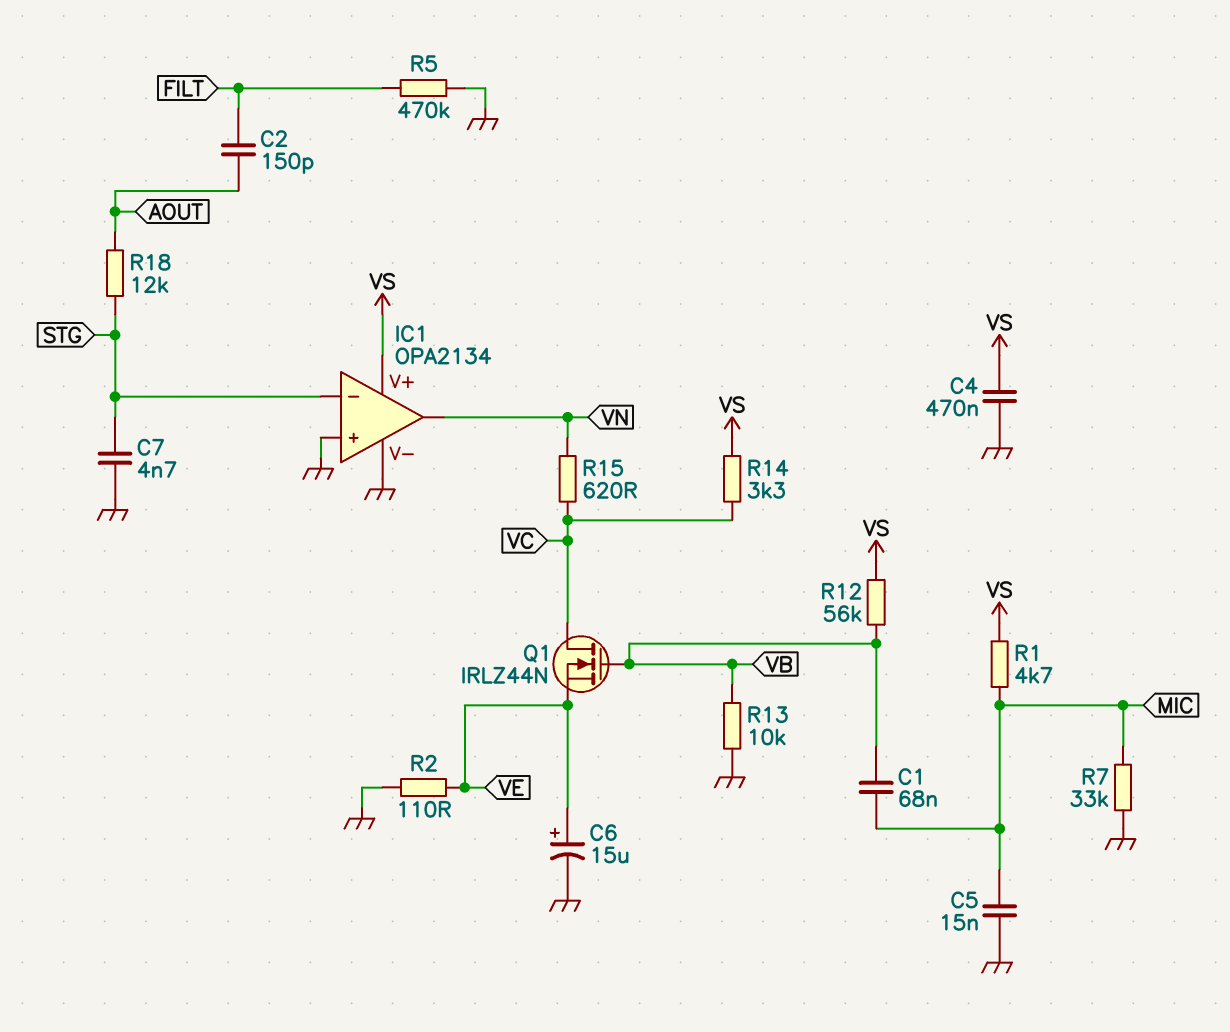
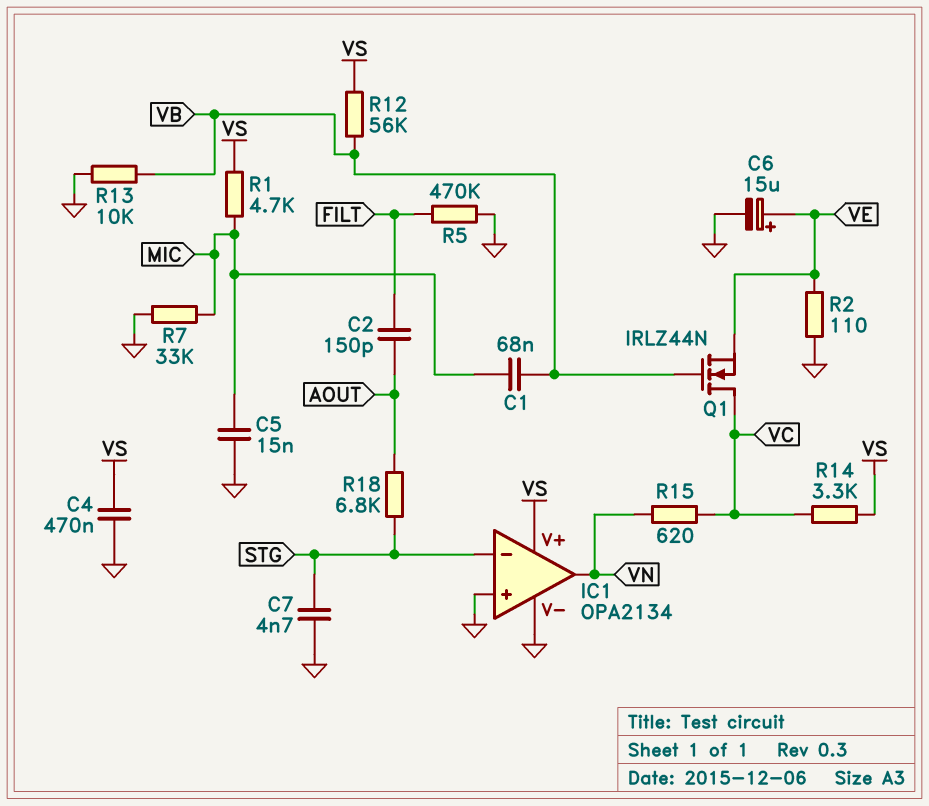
R18: 12k (AOUT, STG) -> 6.8k (AOUT, STG)

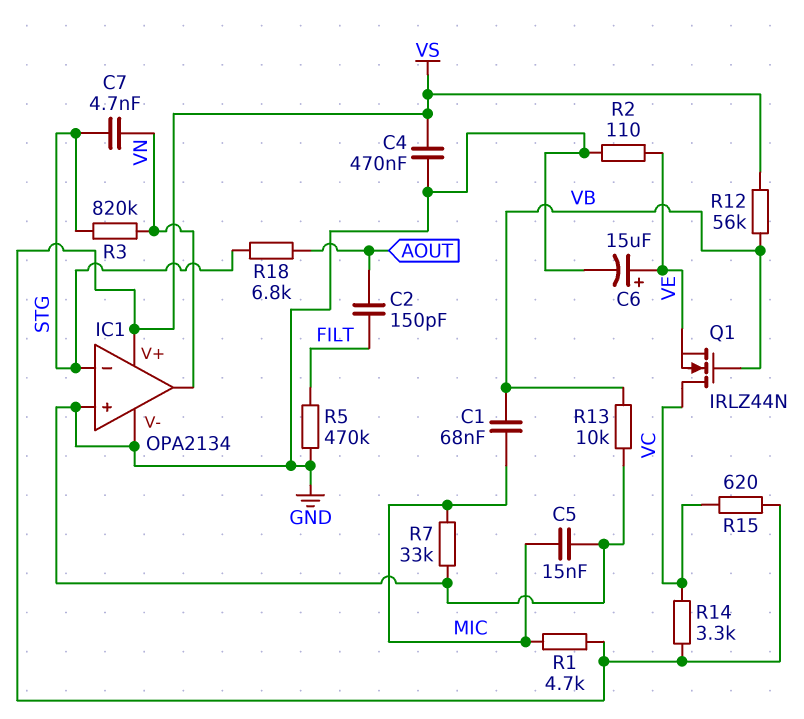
C7: 4.7nF (GND, STG) -> 4.7nF (STG, VN)
R3: none -> 820k (STG, VN)
R15: 620 (VC, VN) -> 620 (VC, VS)

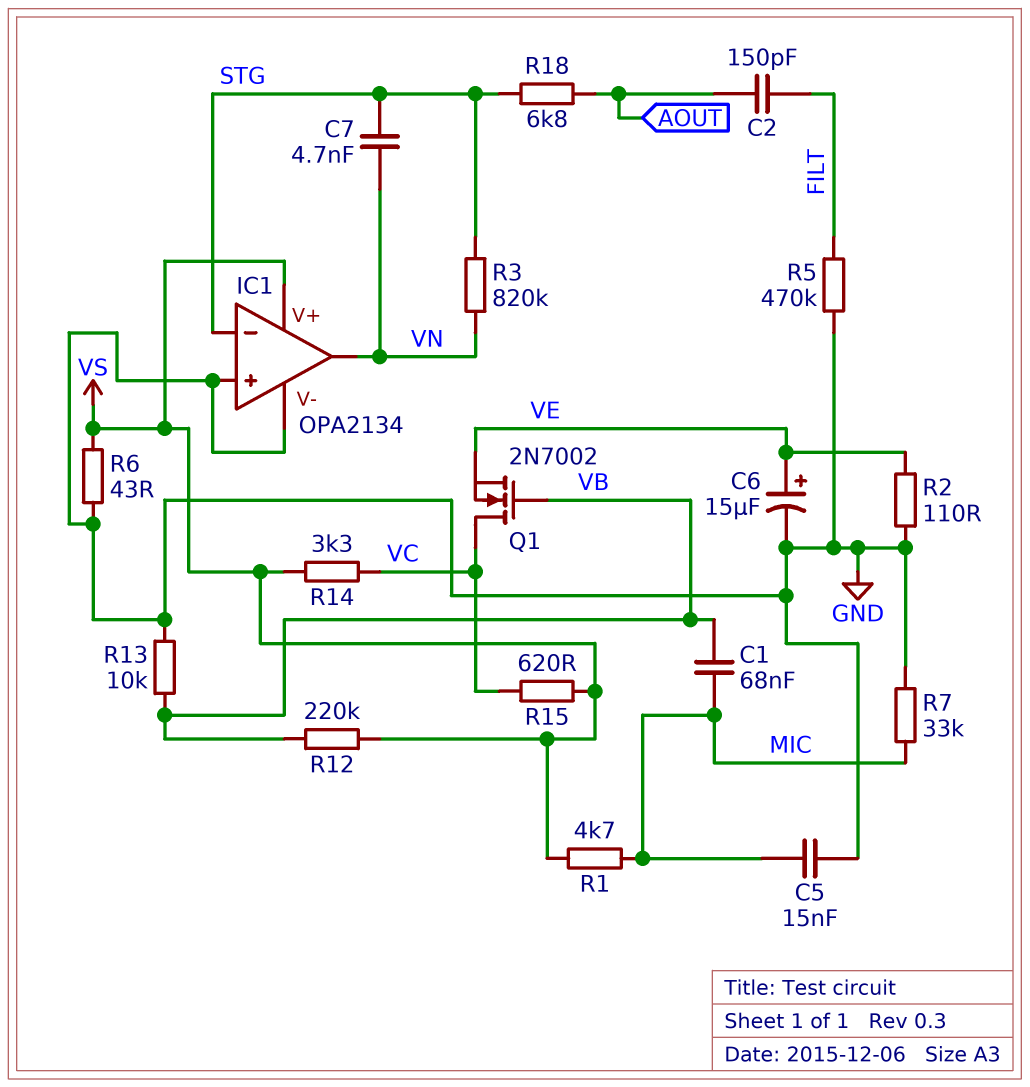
C4: 470nF (GND, VS) -> none
Q1: NMOS IRLZ44N (G VB, D VC, S VE) -> NMOS 2N7002 (G VB, D VC, S VE)
R6: none -> 43 (GND, VS)
R12: 56k (VB, VS) -> 220k (VB, VS)

